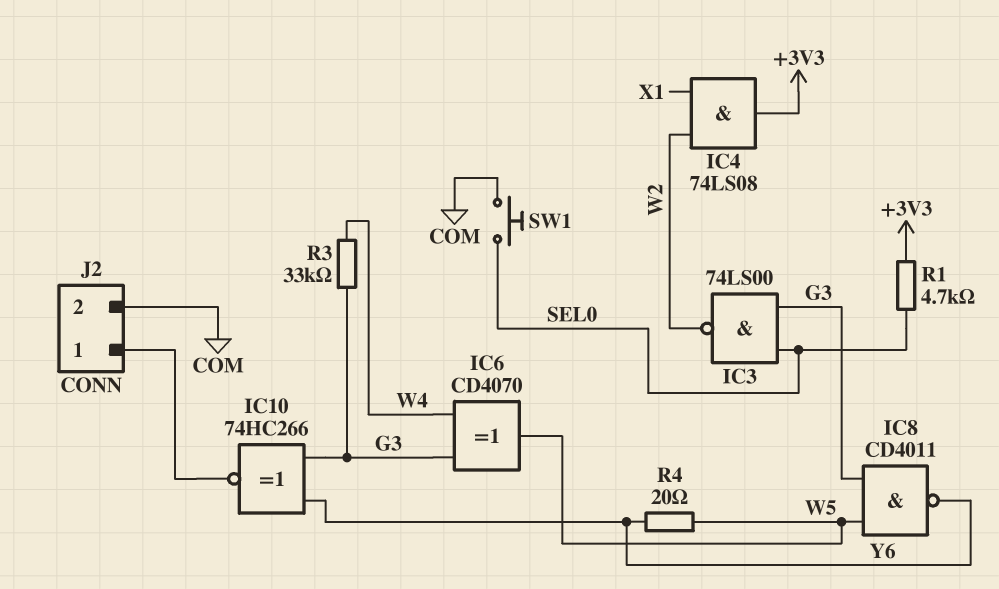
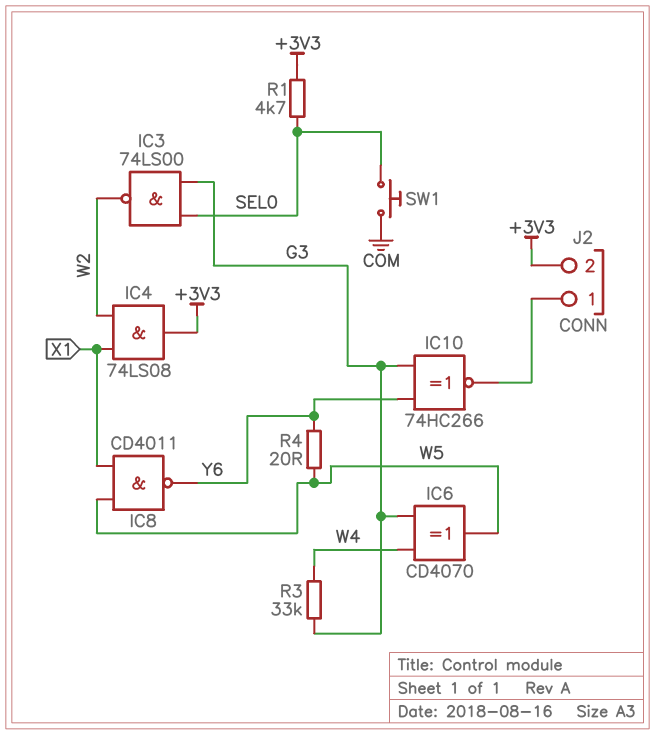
IC8: NAND CD4011 (in G3, in W5, out Y6) -> NAND CD4011 (in W5, in X1, out Y6)
J2 pin 2: COM -> +3V3

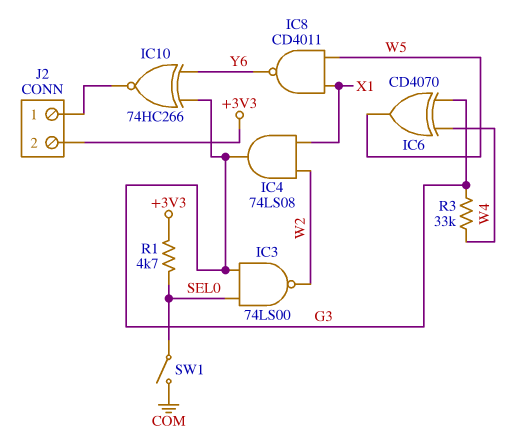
IC4: AND 74LS08 (in W2, in X1, out +3V3) -> AND 74LS08 (in W2, in X1, out G3)
R4: 20 (W5, Y6) -> none
SW1: button (COM, SEL0) -> switch (COM, SEL0)

